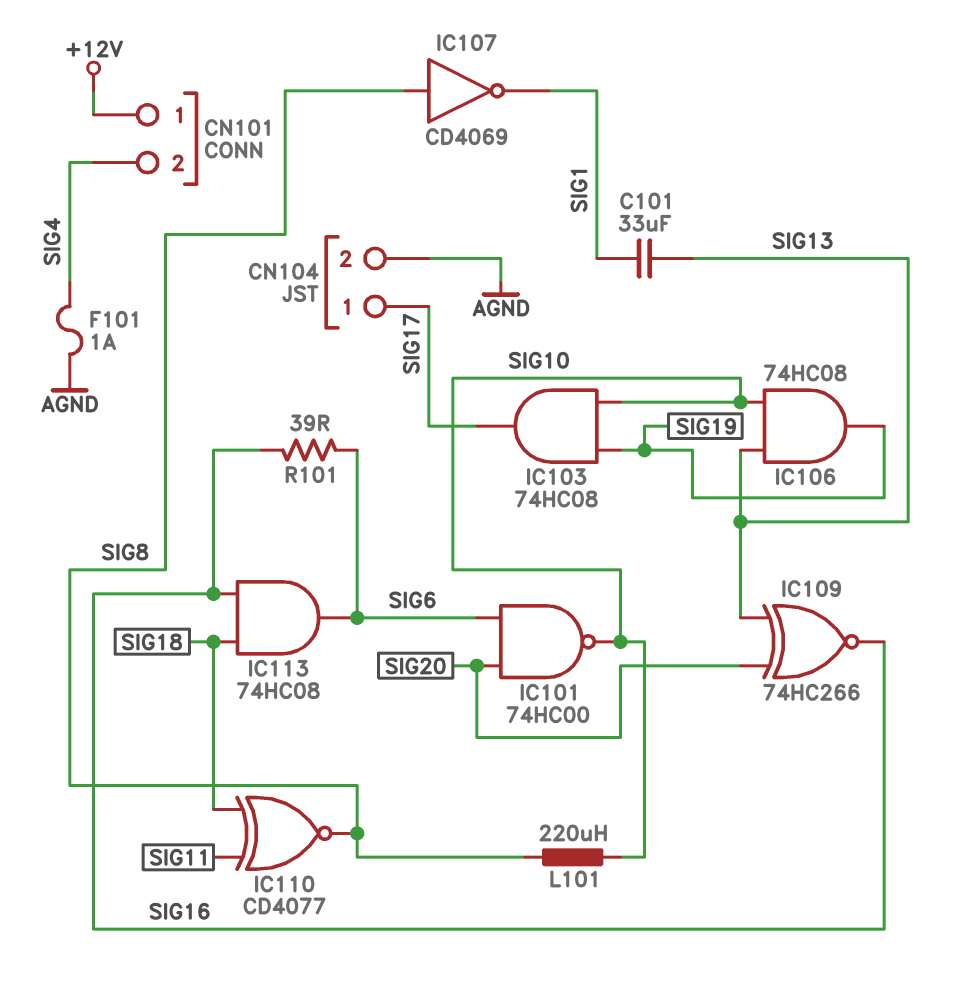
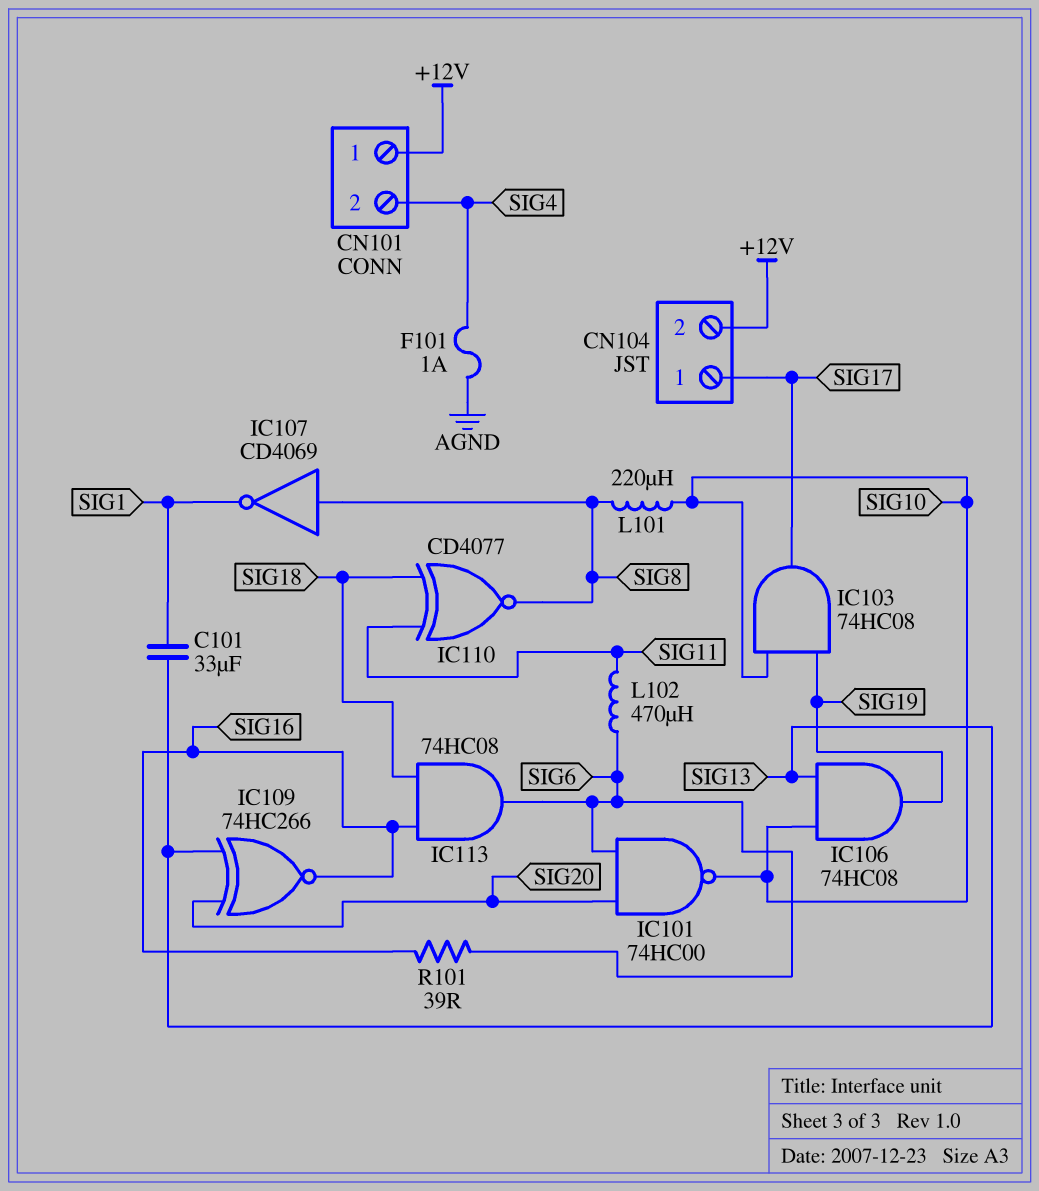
CN104 pin 2: AGND -> +12V
L102: none -> 470uH (SIG6, SIG11)

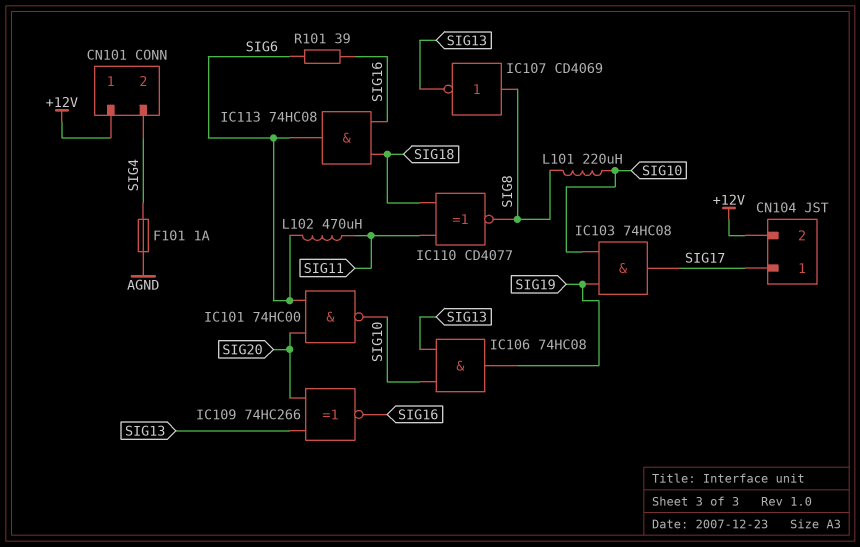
C101: 33uF (SIG1, SIG13) -> none
IC107: NOT CD4069 (in SIG8, out SIG1) -> NOT CD4069 (in SIG8, out SIG13)

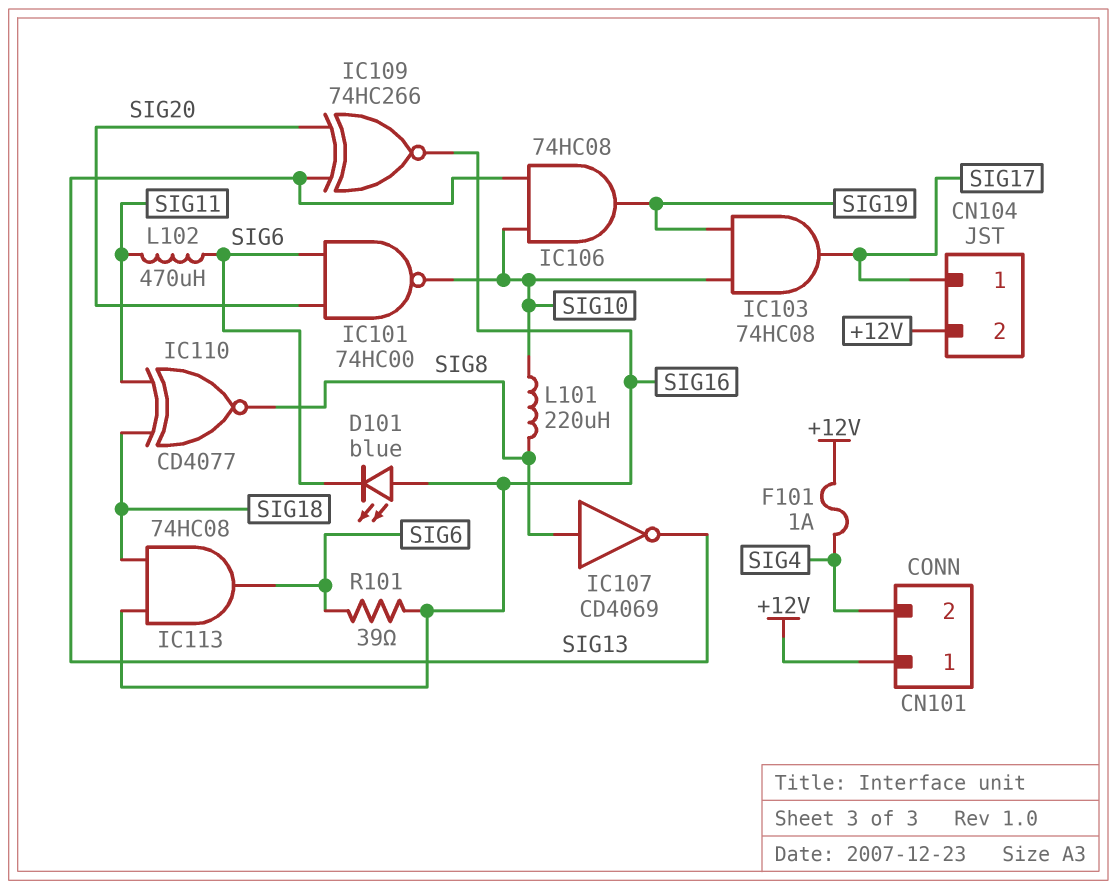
D101: none -> LED blue (A SIG16, K SIG6)
F101: 1A (AGND, SIG4) -> 1A (+12V, SIG4)

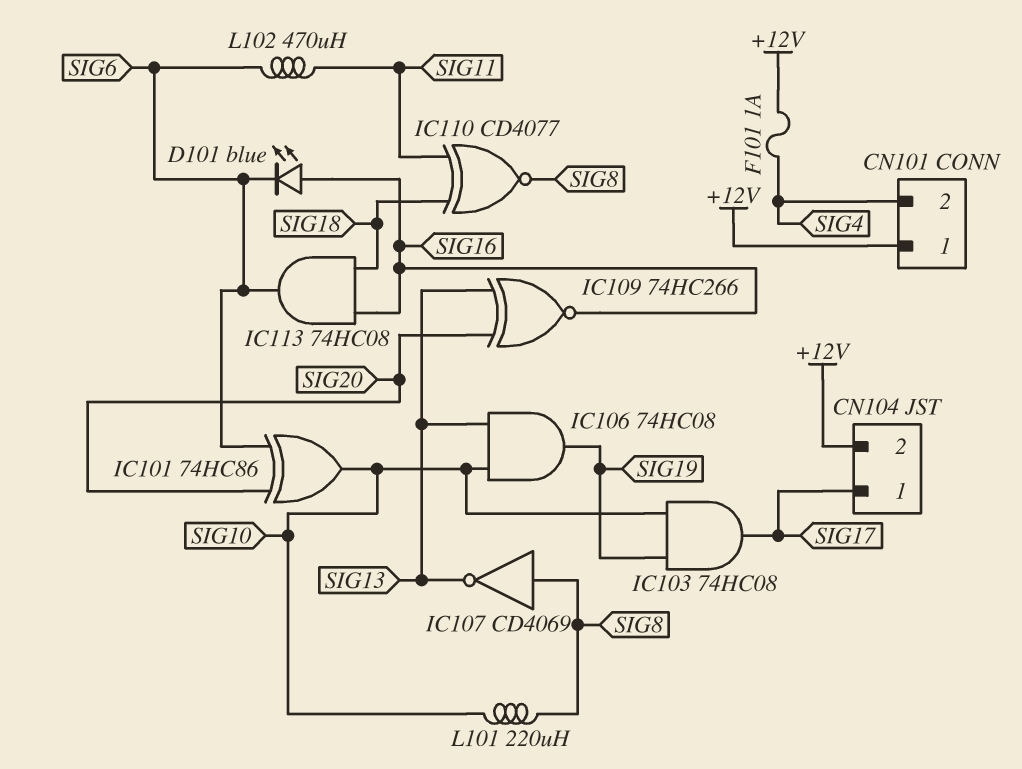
IC101: NAND 74HC00 (in SIG6, in SIG20, out SIG10) -> XOR 74HC86 (in SIG6, in SIG20, out SIG10)
R101: 39 (SIG6, SIG16) -> none

